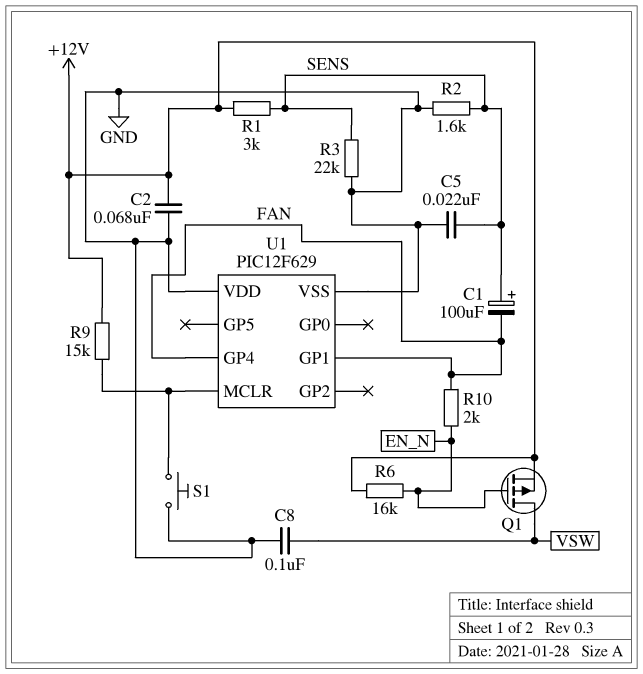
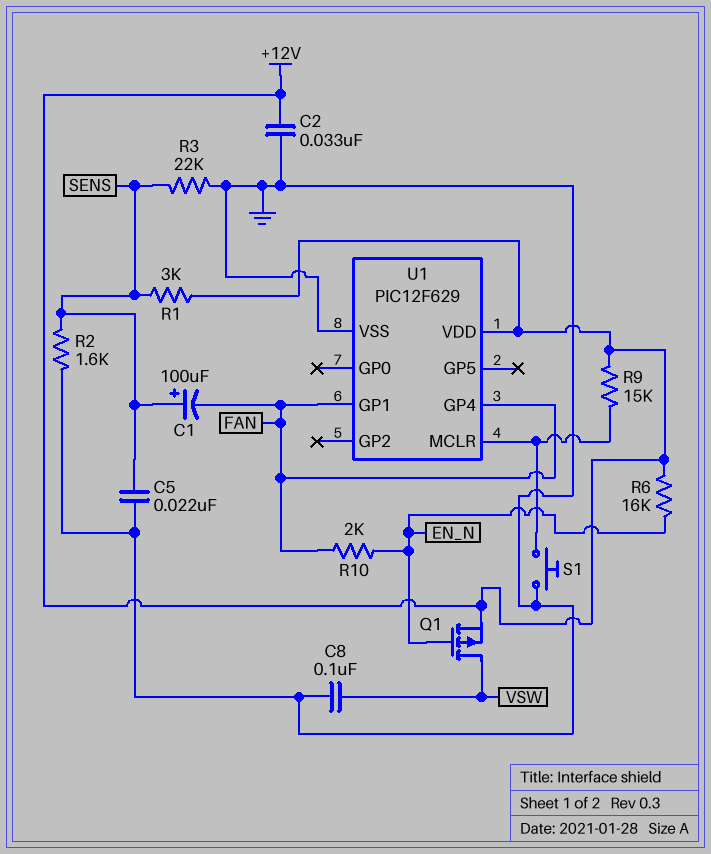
C2: 68nF (+12V, GND) -> 33nF (+12V, GND)
U1 pin VDD: GND -> +12V

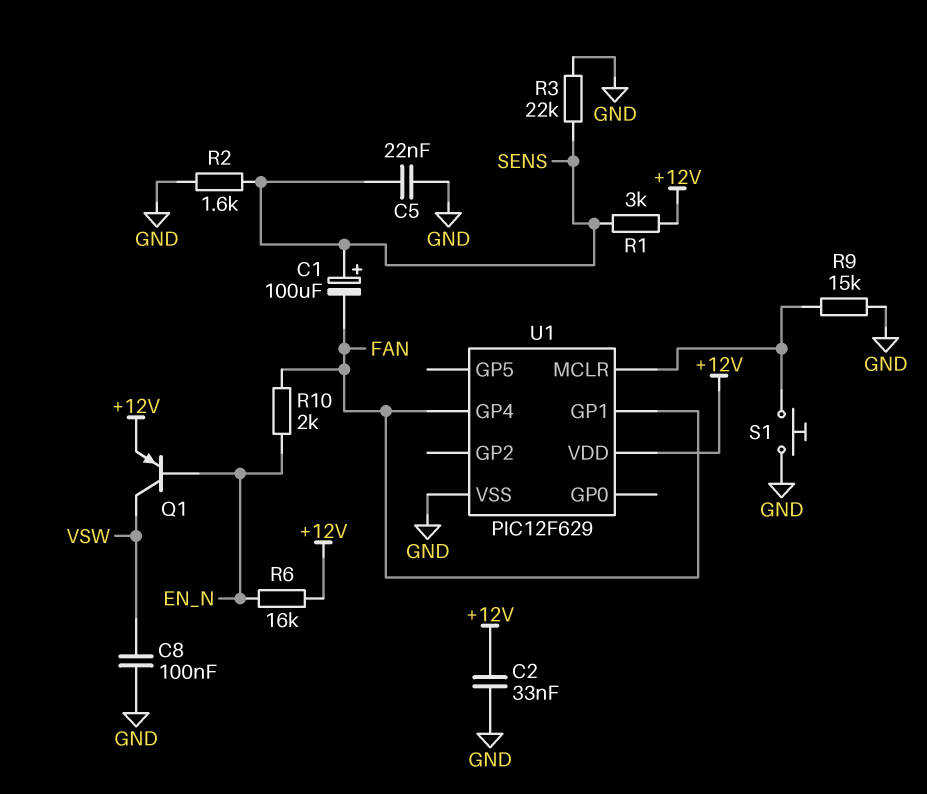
Q1: PMOS (G EN_N, D VSW, S +12V) -> PNP (B EN_N, C VSW, E +12V)
R9: 15k (+12V, U1/MCLR) -> 15k (GND, U1/MCLR)

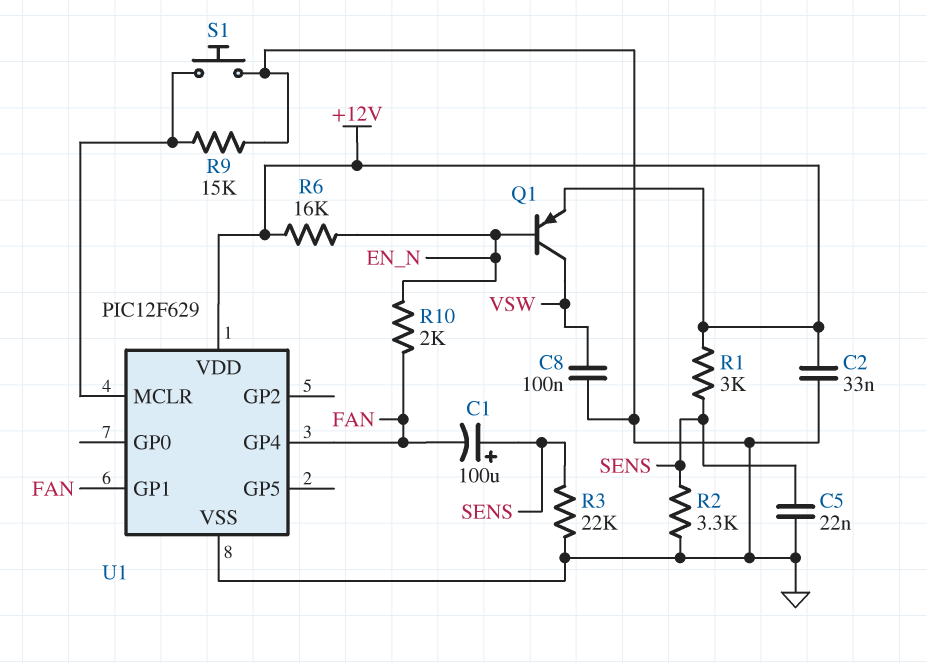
R2: 1.6k (GND, SENS) -> 3.3k (GND, SENS)

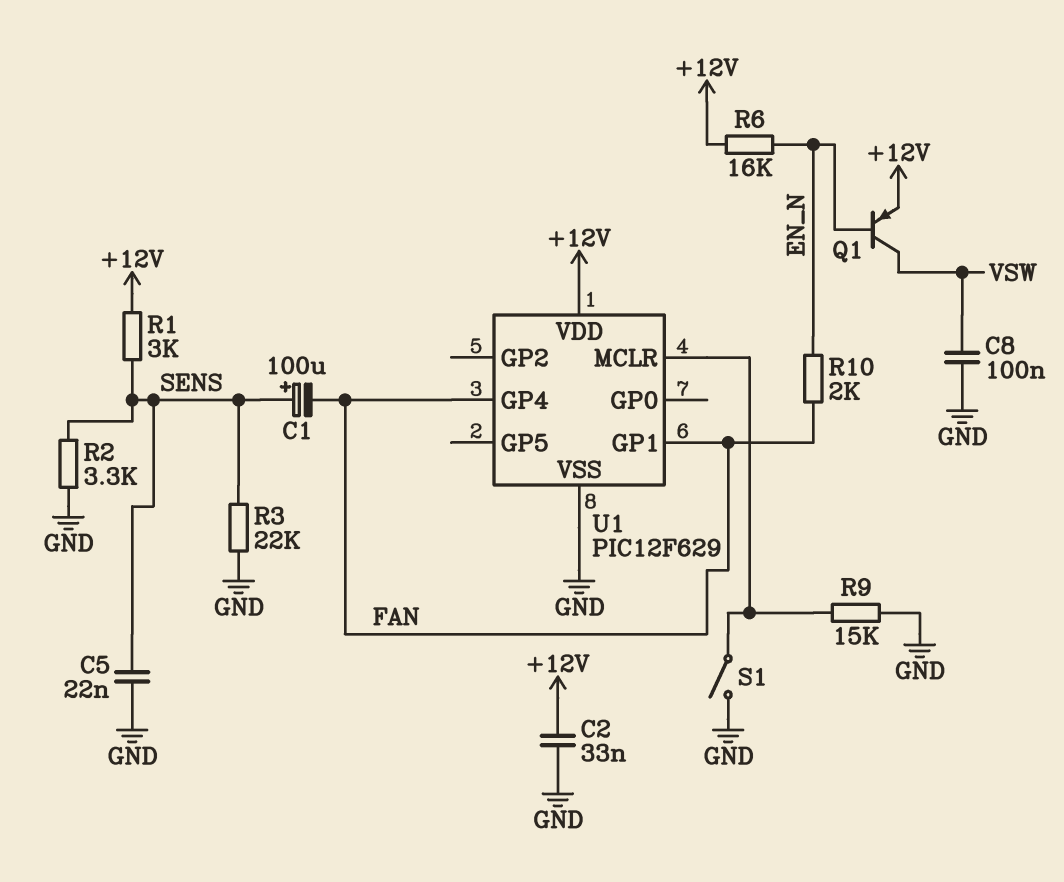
S1: button (GND, U1/MCLR) -> switch (GND, U1/MCLR)

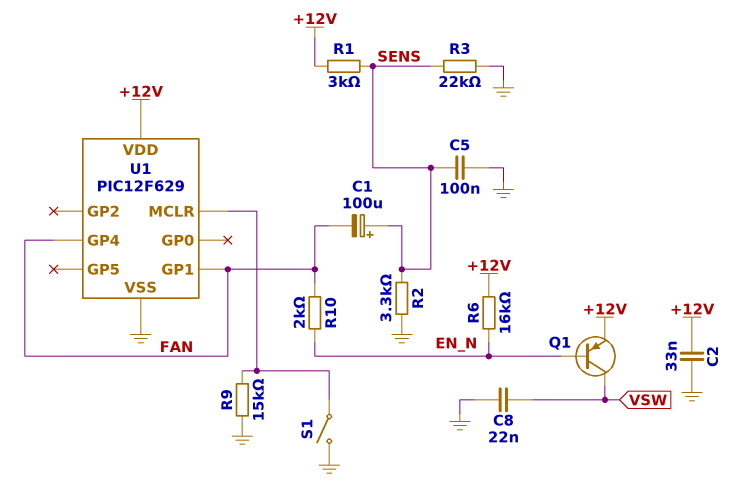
C5: 22nF (GND, SENS) -> 100nF (GND, SENS)
C8: 100nF (GND, VSW) -> 22nF (GND, VSW)

